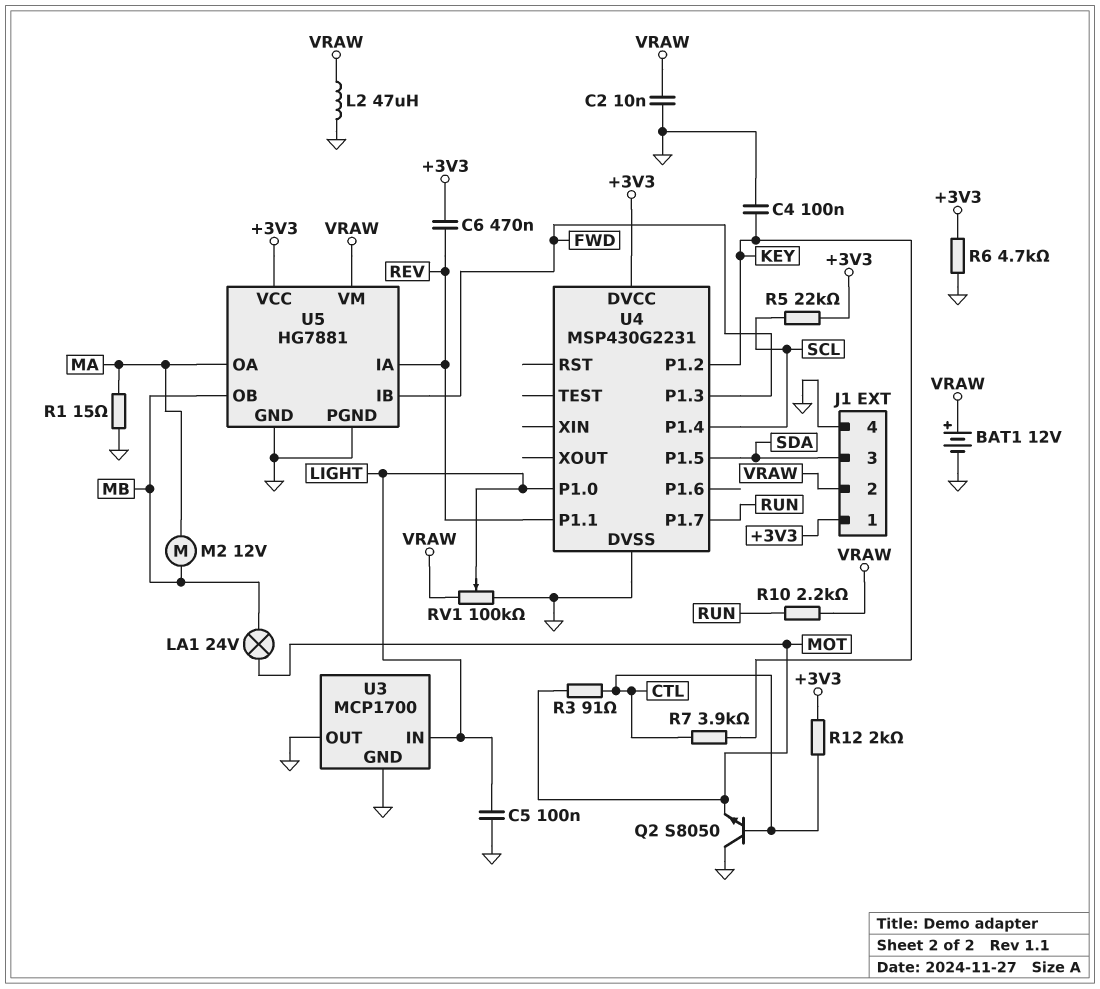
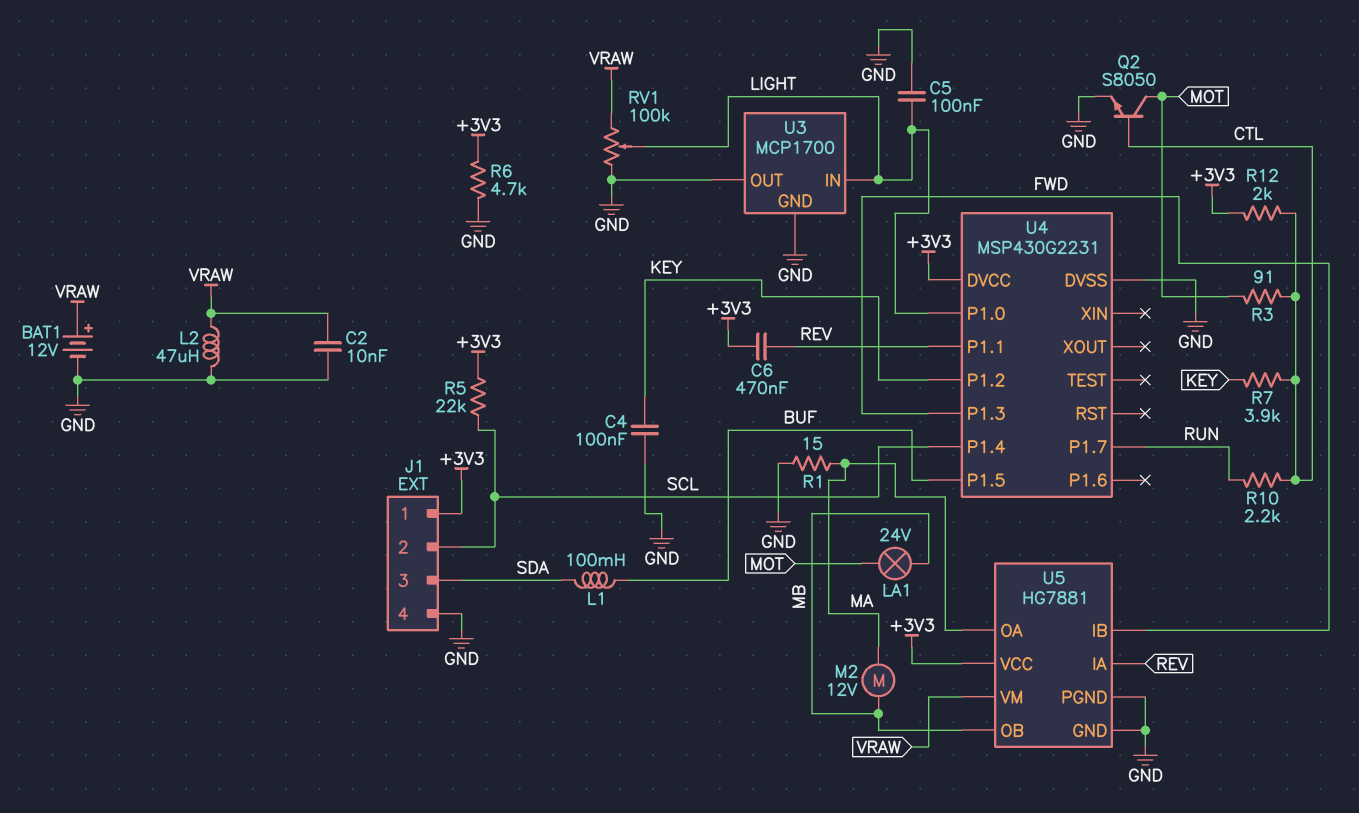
J1 pin 2: VRAW -> SCL
L1: none -> 100mH (BUF, SDA)
Q2: NPN S8050 (B CTL, C GND, E MOT) -> NPN S8050 (B CTL, C MOT, E GND)
R10: 2.2k (RUN, VRAW) -> 2.2k (CTL, RUN)
U4 pin P1.5: SDA -> BUF

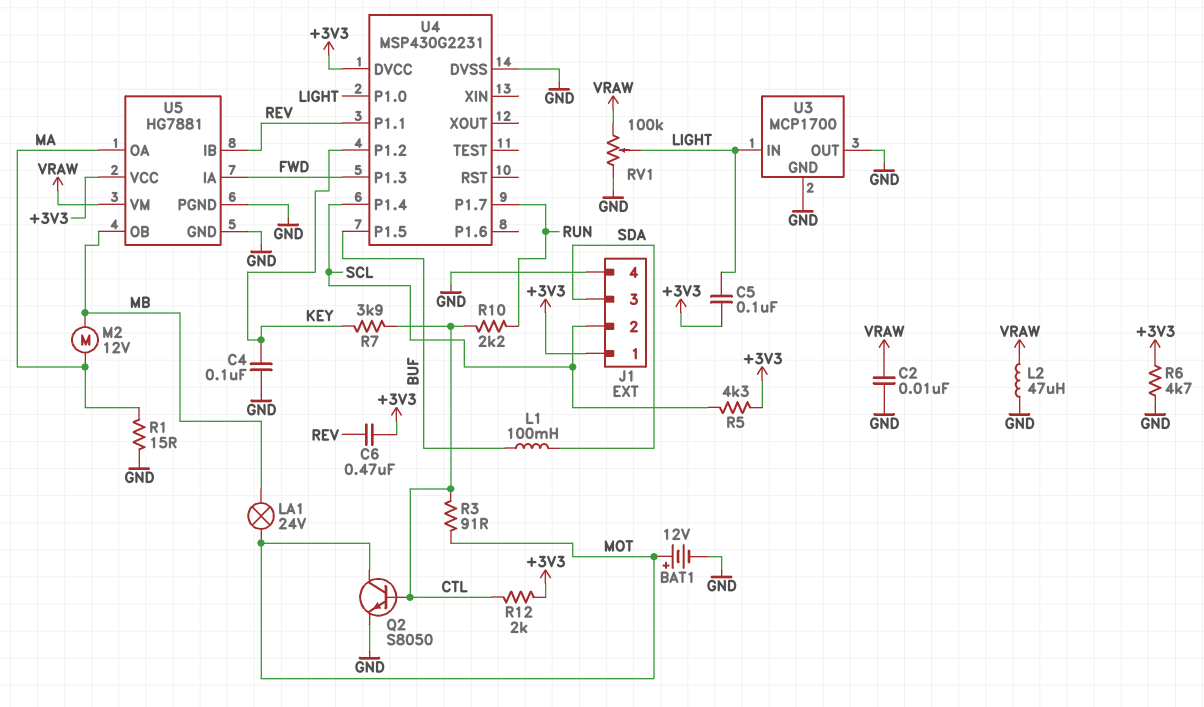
BAT1: 12V (plus VRAW, minus GND) -> 12V (plus MOT, minus GND)
C5: 100nF (GND, LIGHT) -> 100nF (+3V3, LIGHT)
R5: 22k (+3V3, SCL) -> 4.3k (+3V3, SCL)
U5 pin IA: REV -> FWD
U5 pin IB: FWD -> REV

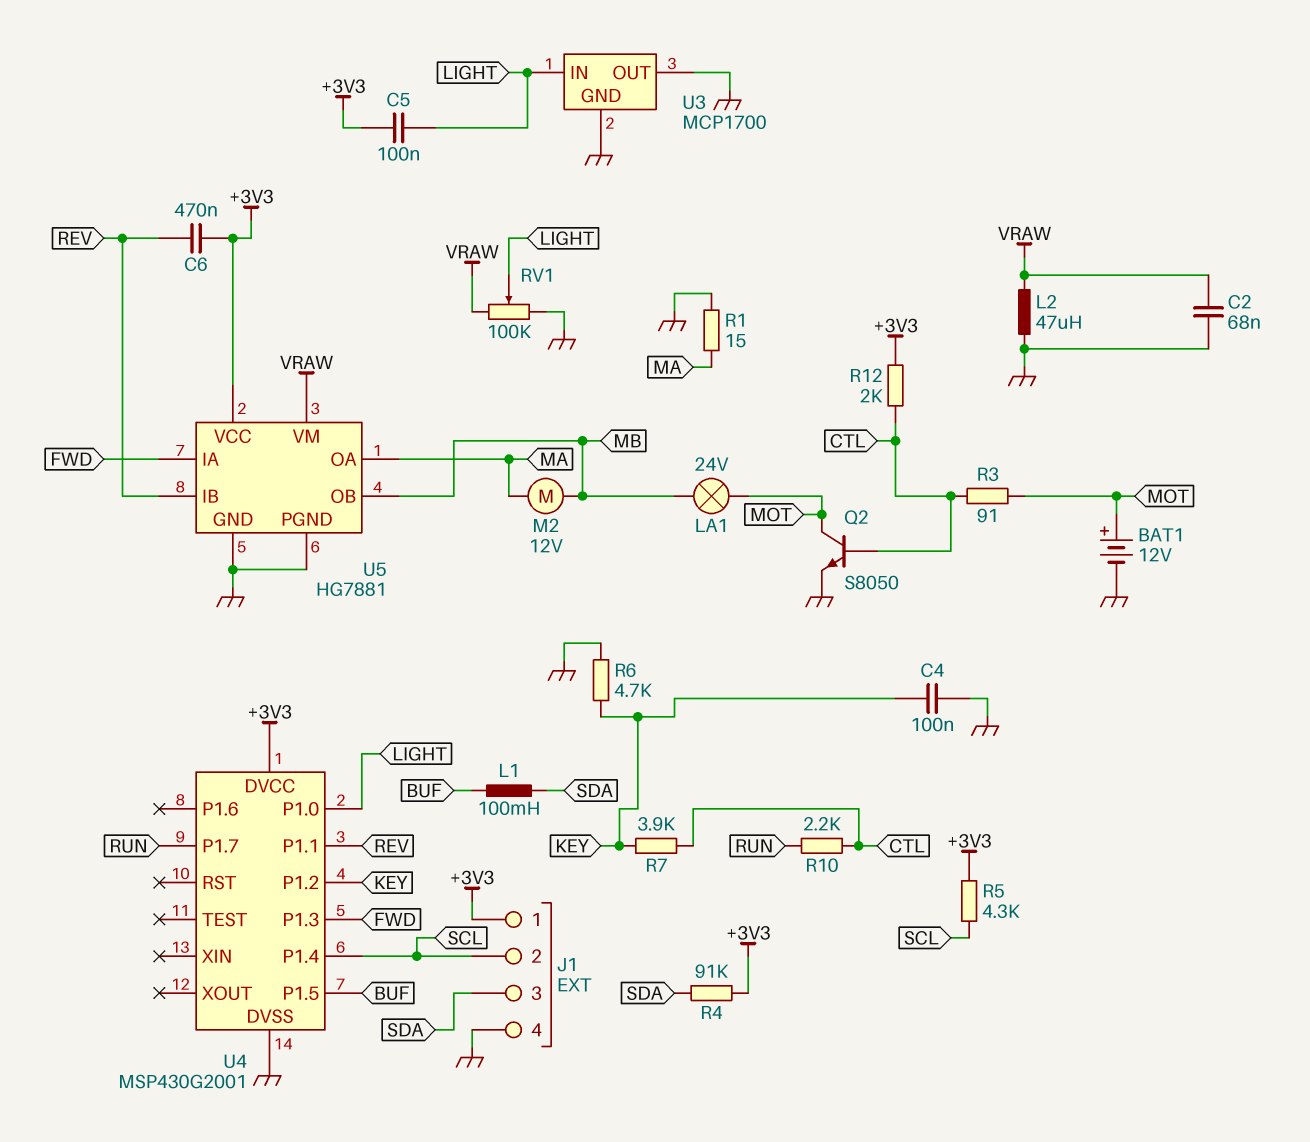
C2: 10nF (GND, VRAW) -> 68nF (GND, VRAW)
R4: none -> 91k (+3V3, SDA)
R6: 4.7k (+3V3, GND) -> 4.7k (GND, KEY)
U4: MSP430G2231 -> MSP430G2001

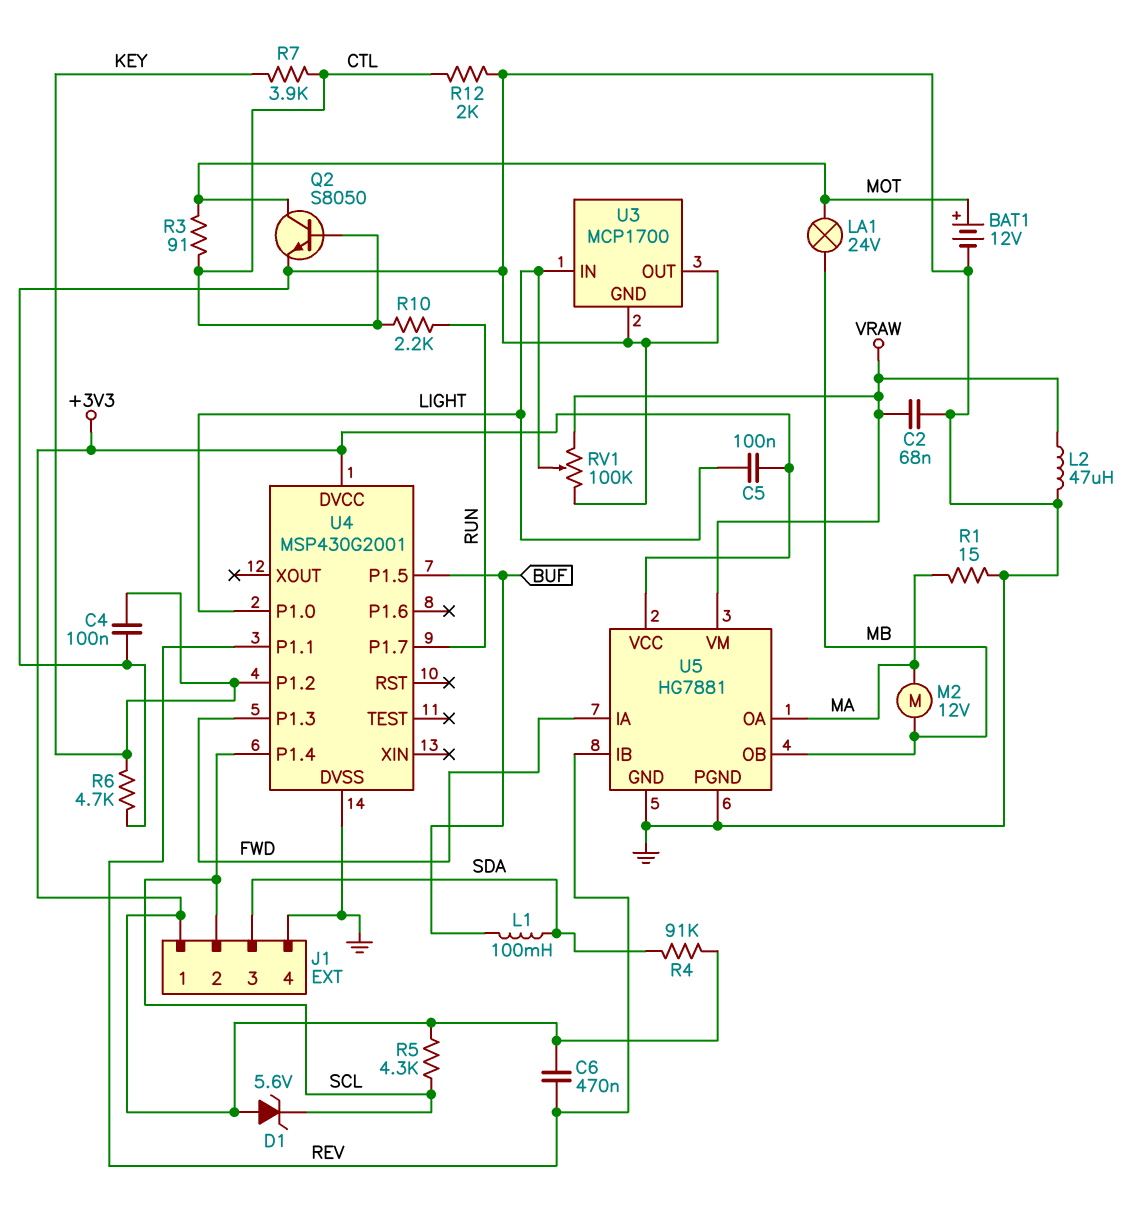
D1: none -> zener 5.6V (A +3V3, K SCL)
R12: 2k (+3V3, CTL) -> 2k (CTL, GND)

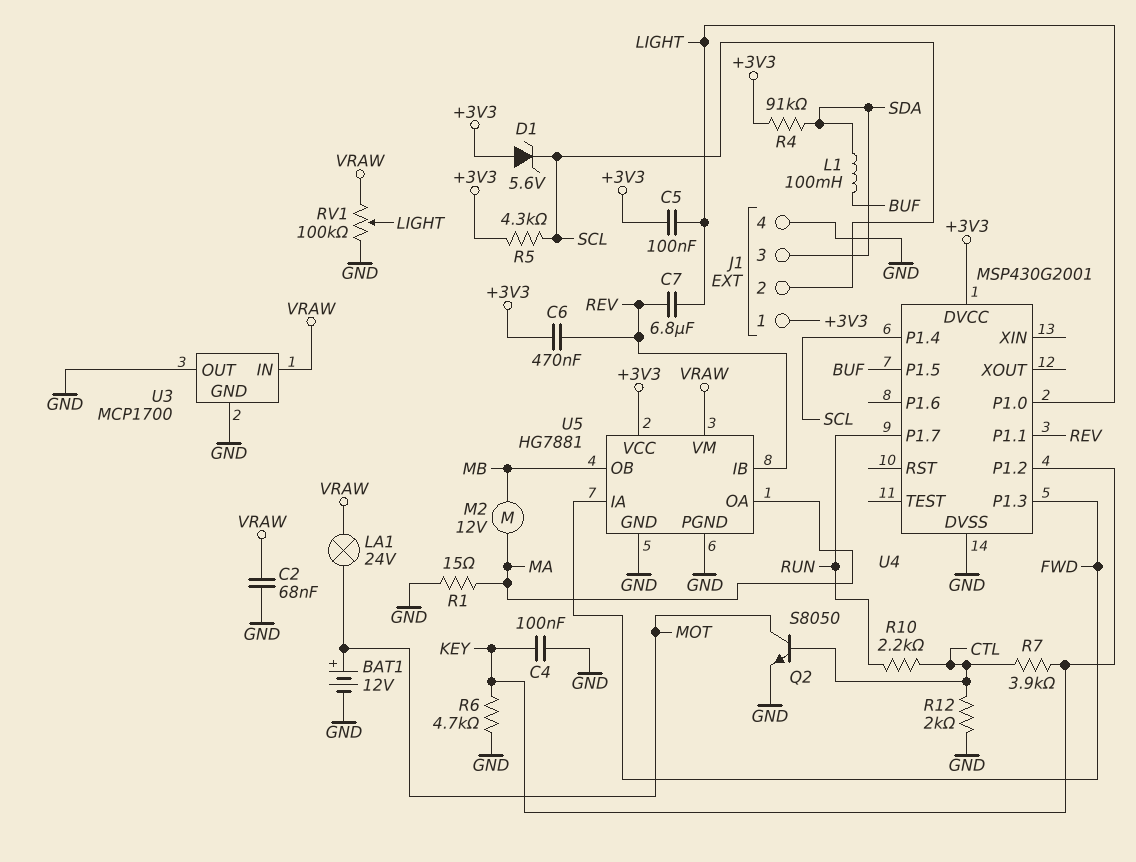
C7: none -> 6.8uF (LIGHT, REV)
L2: 47uH (GND, VRAW) -> none
LA1: lamp 24V (MB, MOT) -> lamp 24V (MOT, VRAW)
R3: 91 (CTL, MOT) -> none
U3 pin IN: LIGHT -> VRAW

